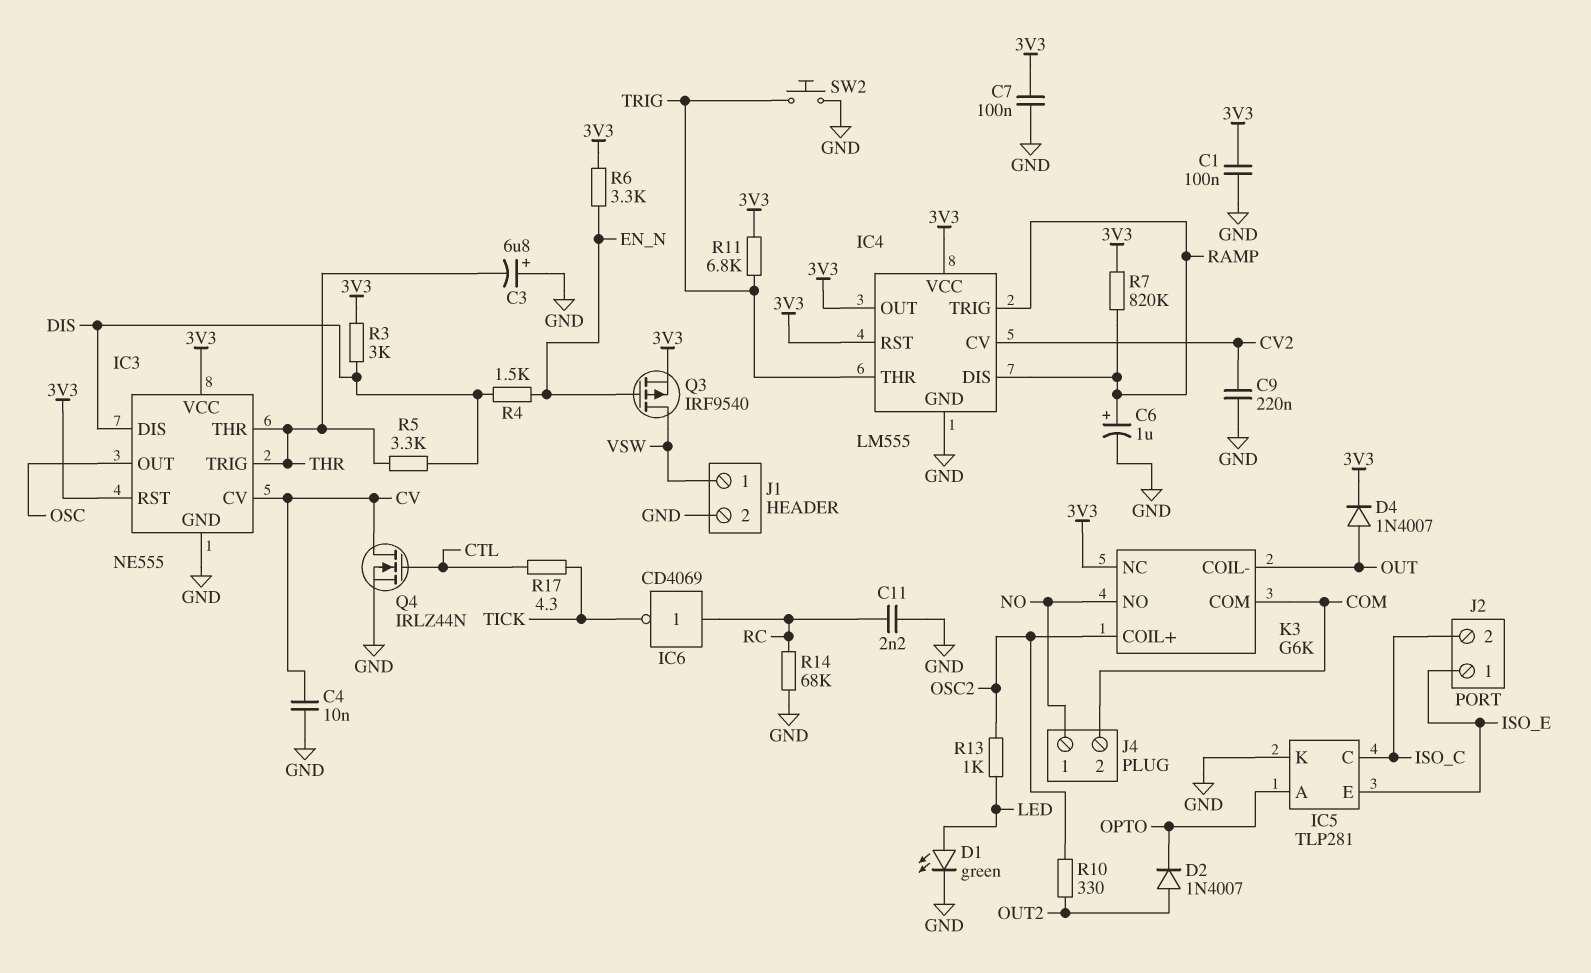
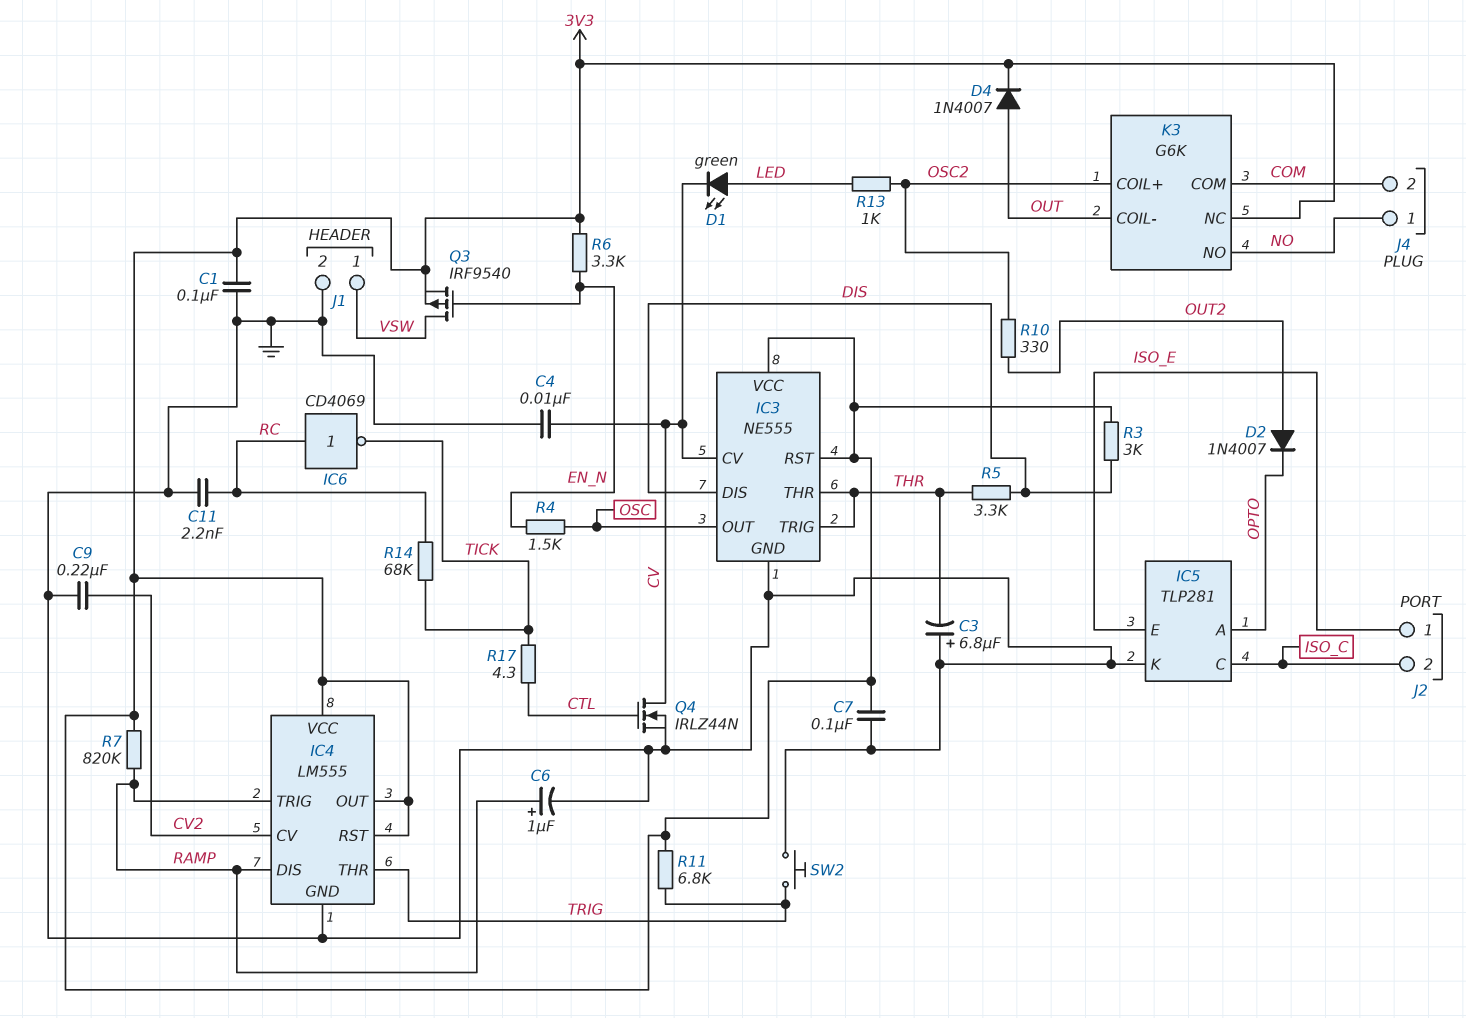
D1: LED green (A LED, K GND) -> LED green (A LED, K CV)
R4: 1.5k (DIS, EN_N) -> 1.5k (EN_N, OSC)
R14: 68k (GND, RC) -> 68k (RC, TICK)

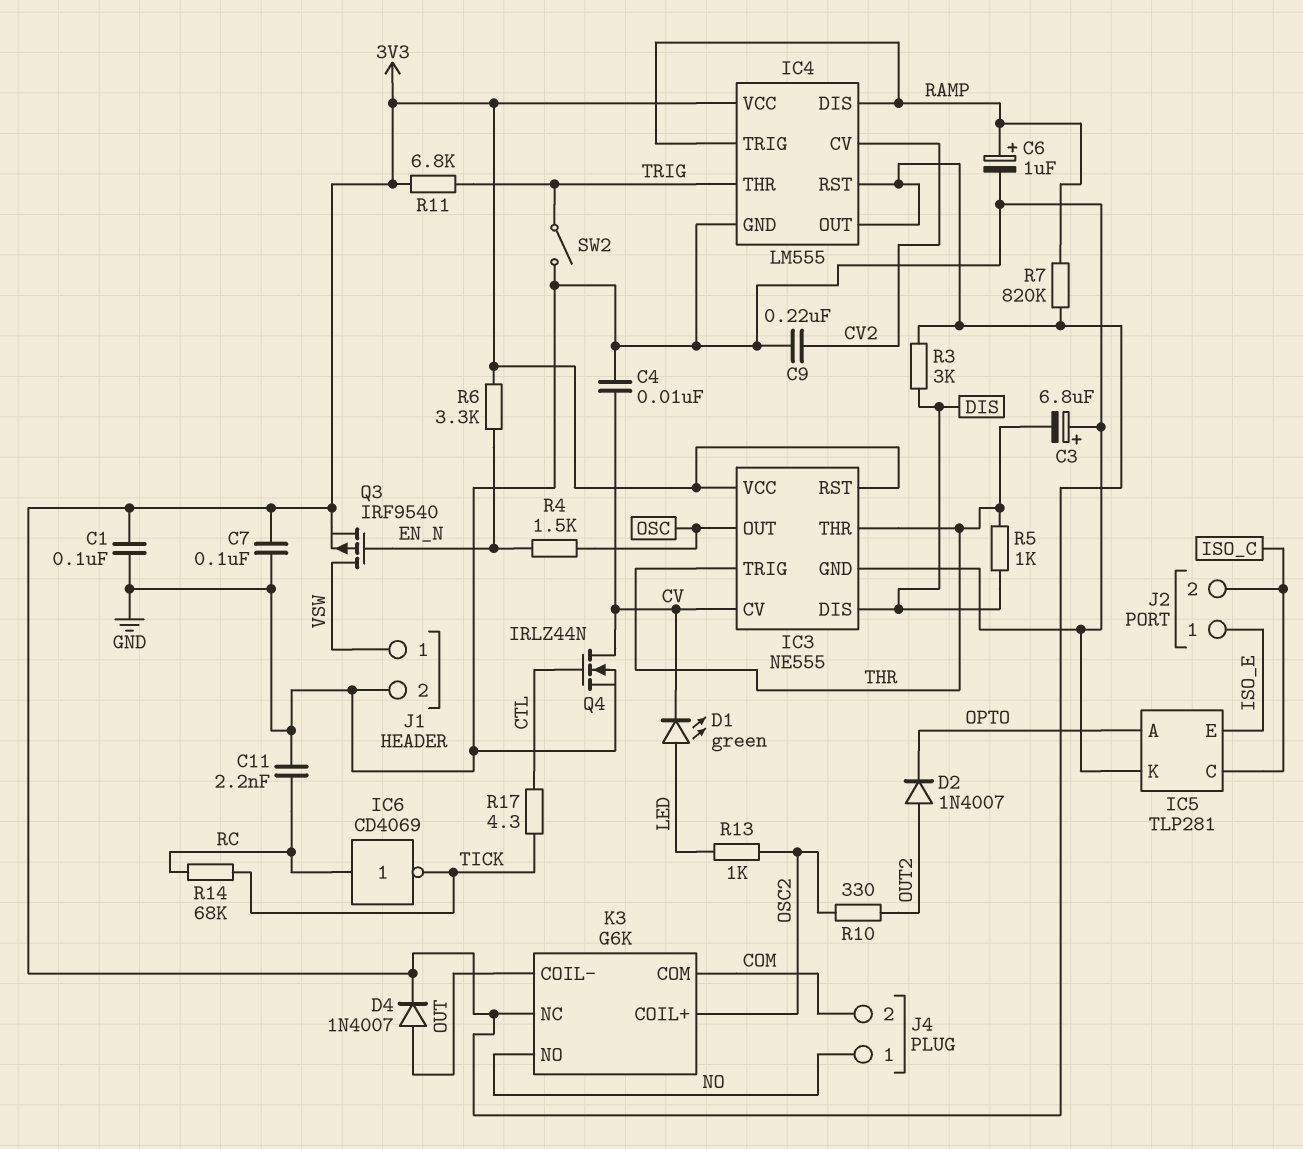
R5: 3.3k (DIS, THR) -> 1k (DIS, THR)
SW2: button (GND, TRIG) -> switch (GND, TRIG)

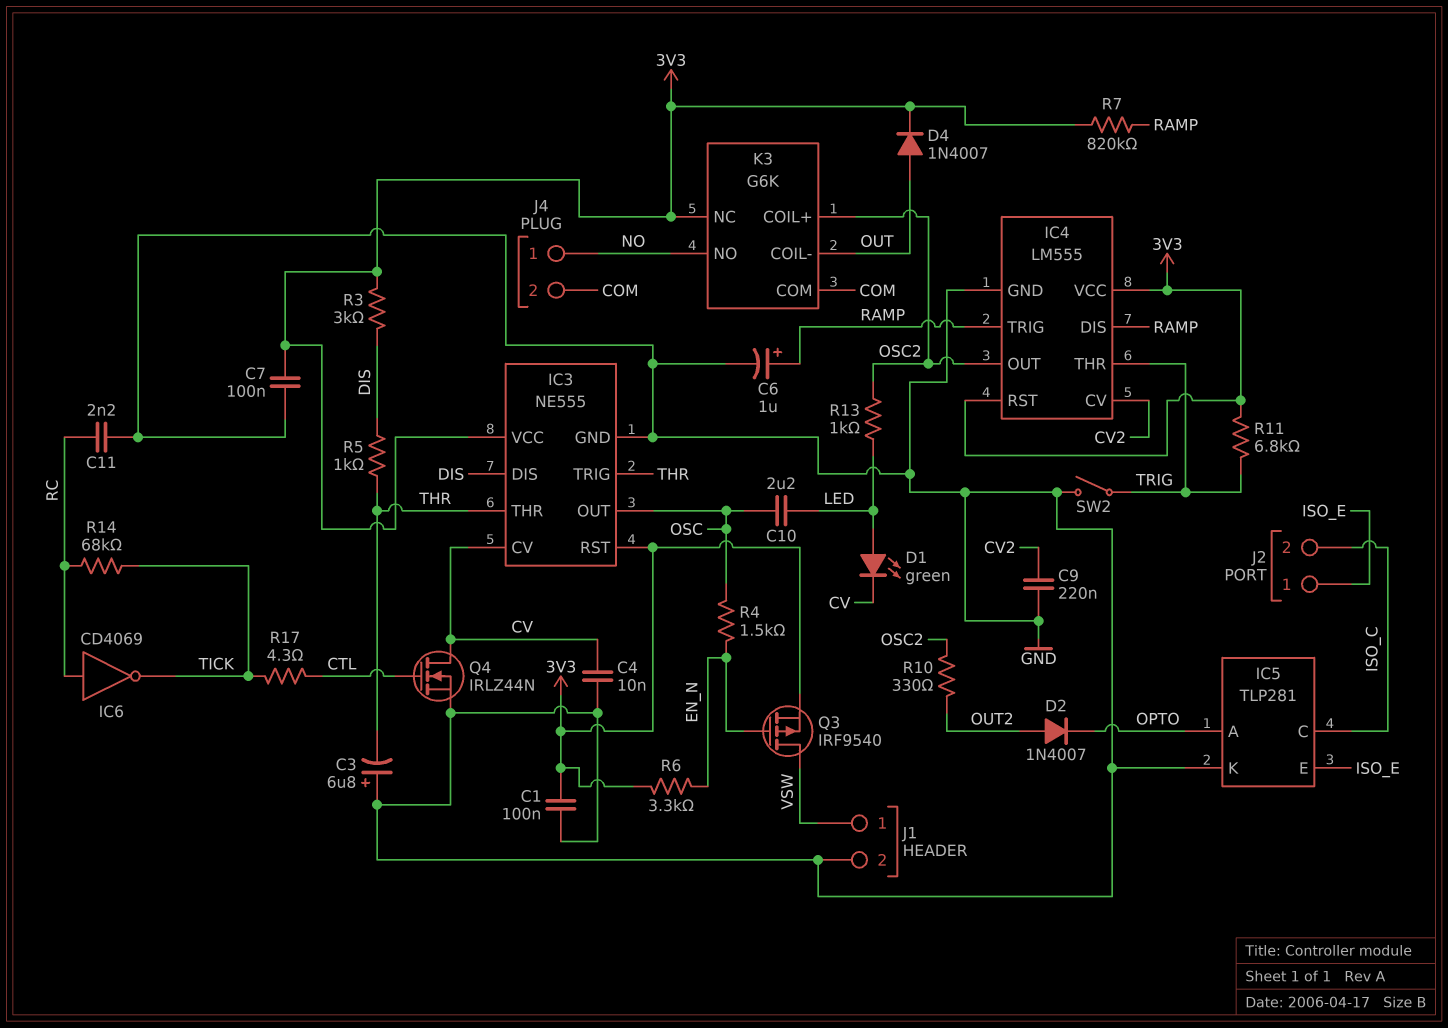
C10: none -> 2.2uF (LED, OSC)
IC4 pin OUT: 3V3 -> OSC2

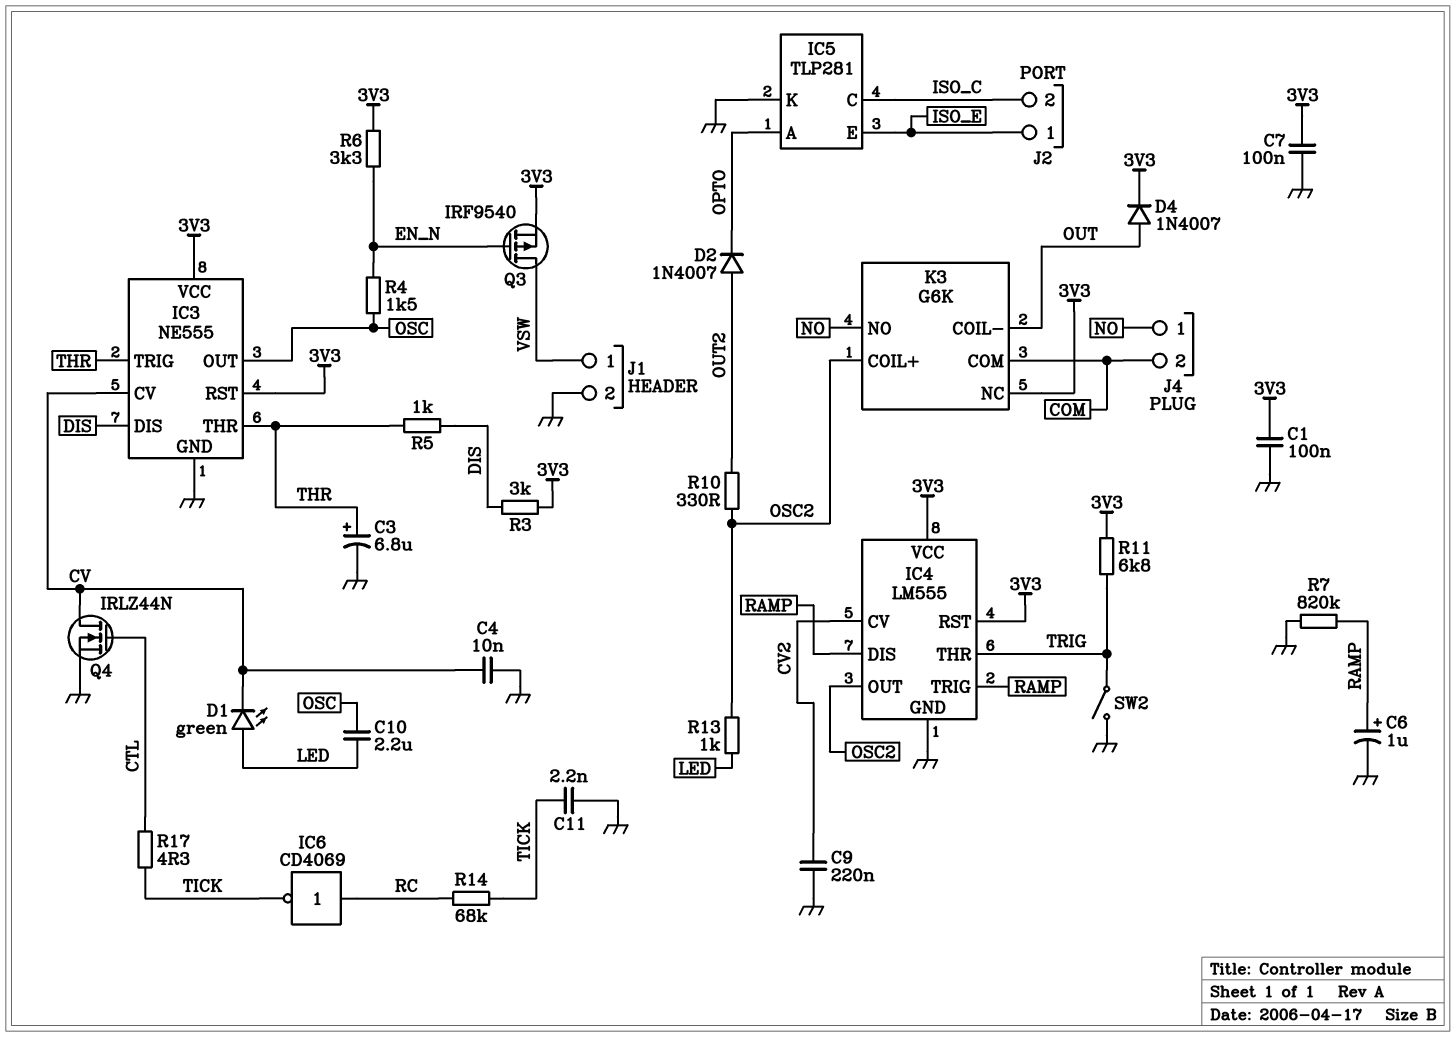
C3: 6.8uF (plus GND, minus THR) -> 6.8uF (plus THR, minus GND)
C11: 2.2nF (GND, RC) -> 2.2nF (GND, TICK)
R7: 820k (3V3, RAMP) -> 820k (GND, RAMP)

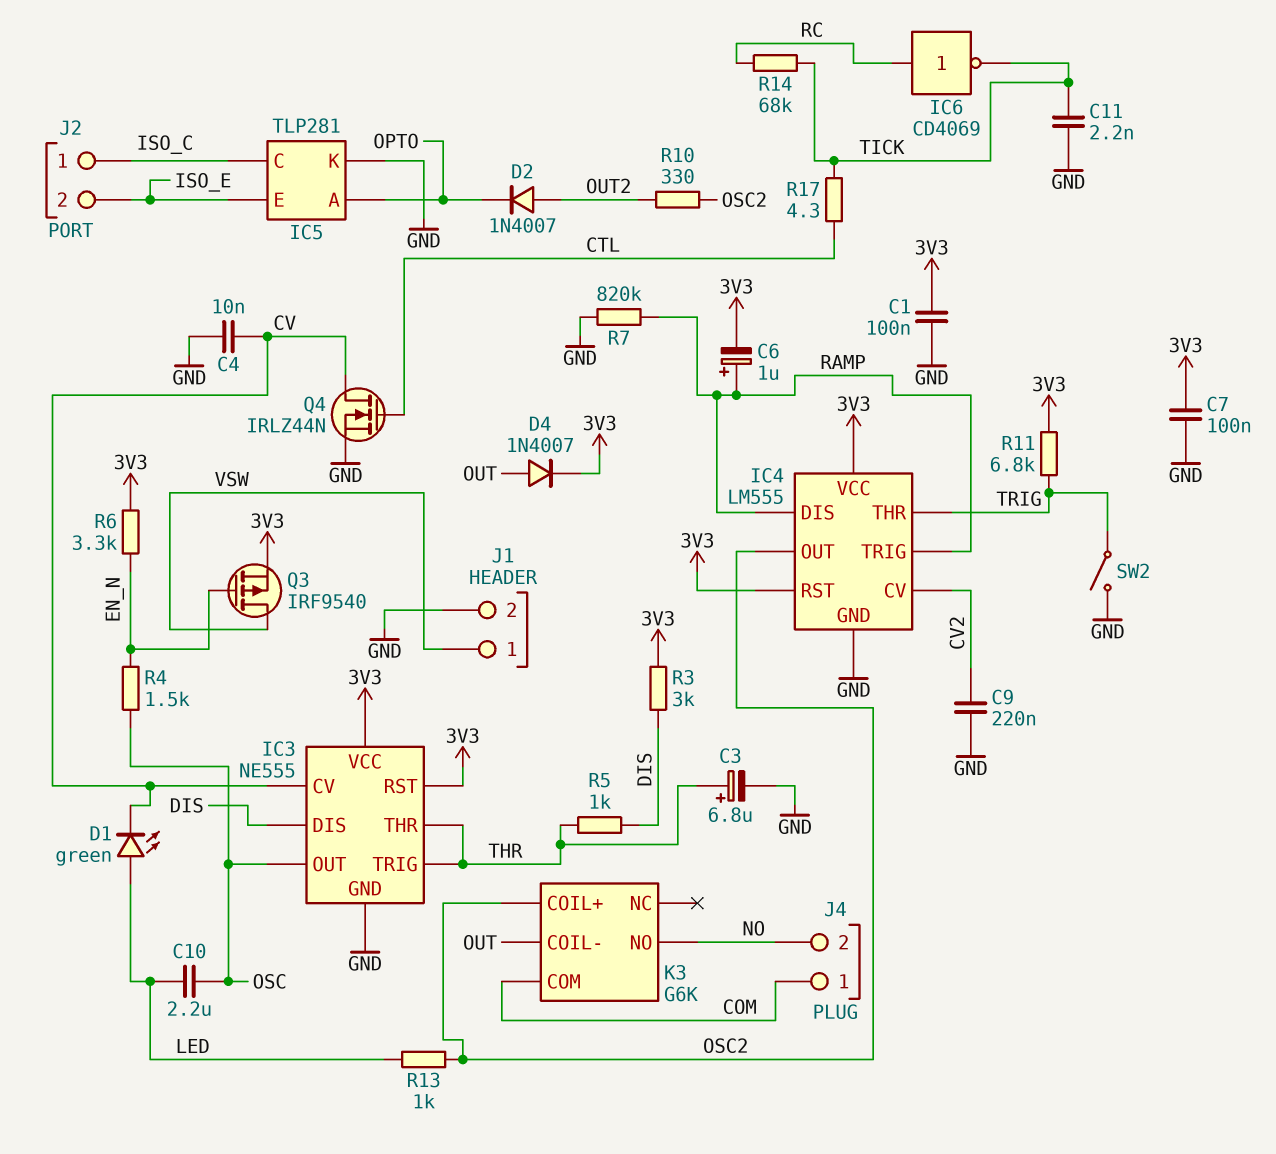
C6: 1uF (plus RAMP, minus GND) -> 1uF (plus RAMP, minus 3V3)
J2 pin 1: ISO_E -> ISO_C
J2 pin 2: ISO_C -> ISO_E
J4 pin 1: NO -> COM
J4 pin 2: COM -> NO
K3 pin NC: 3V3 -> none

